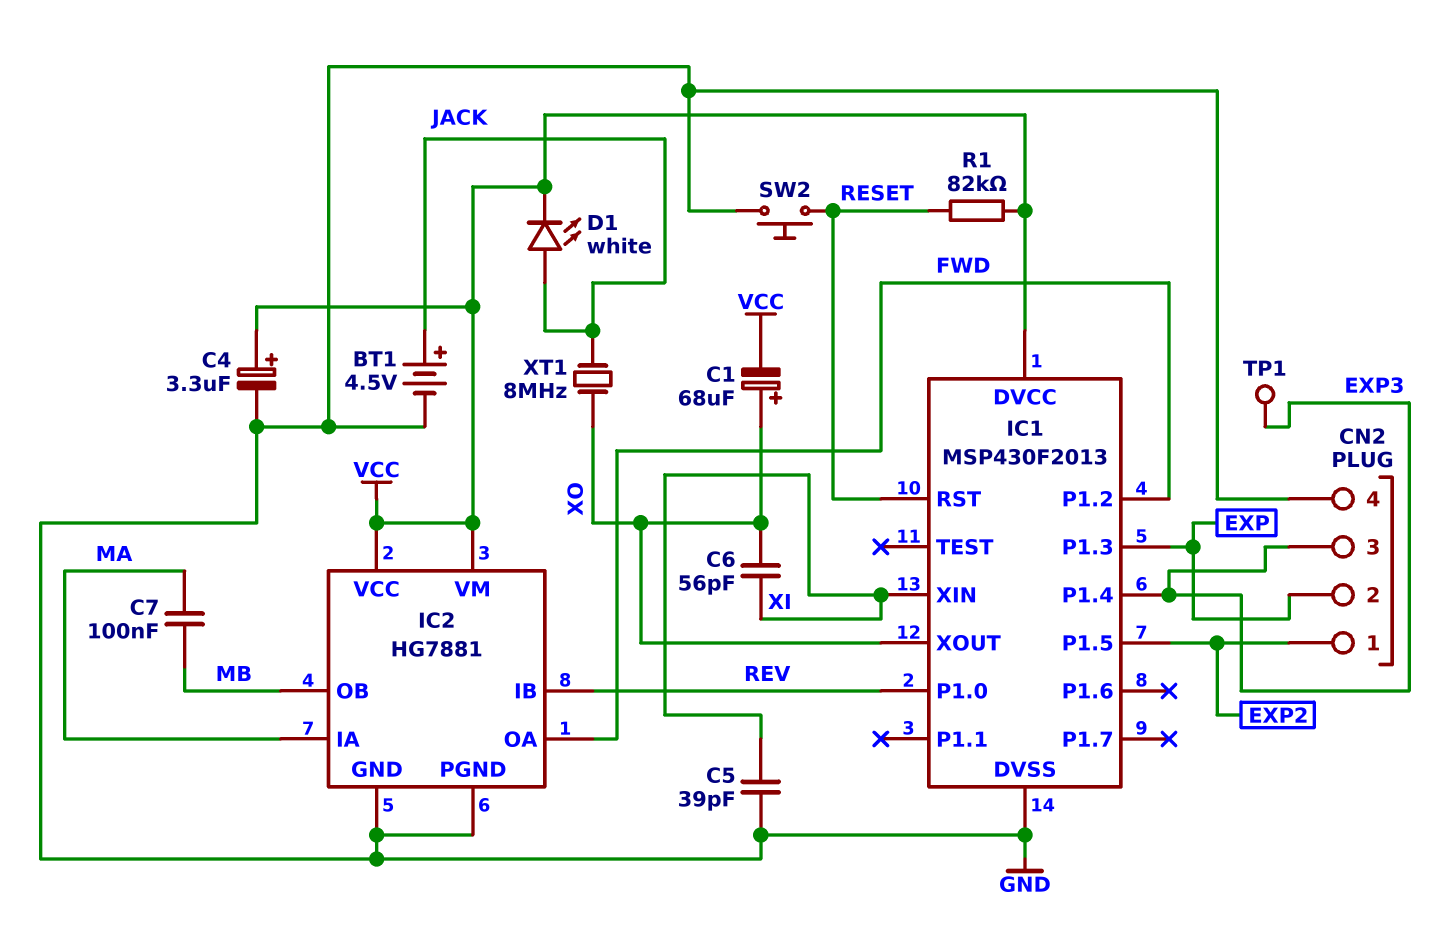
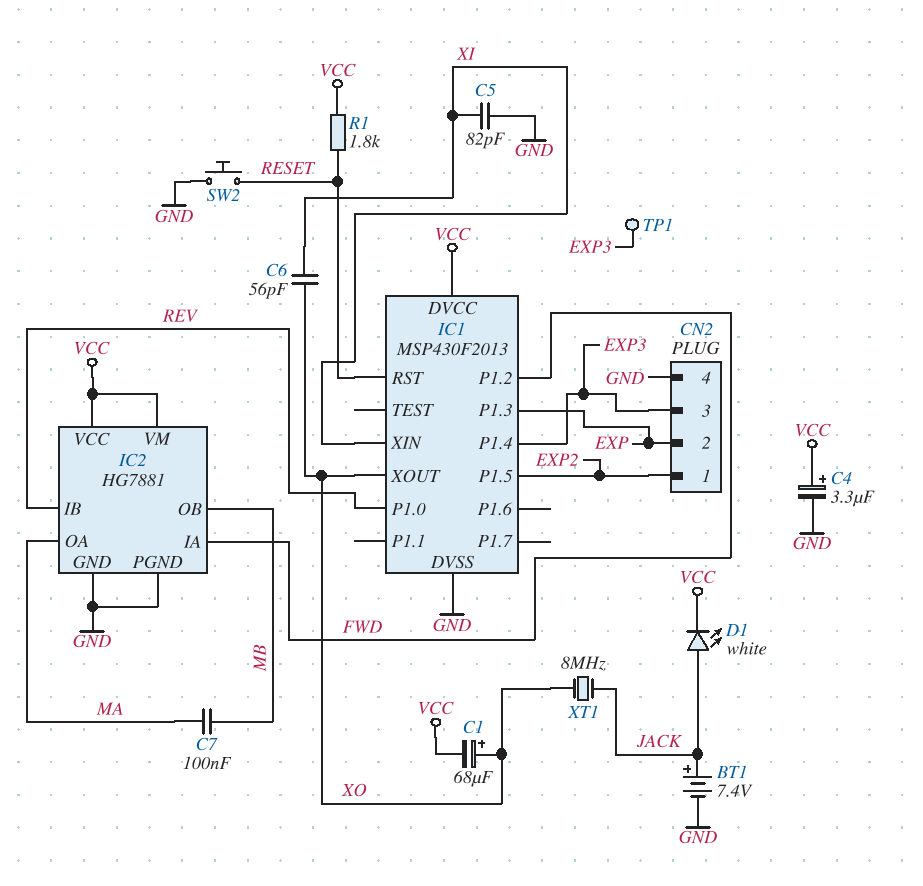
BT1: 4.5V (plus JACK, minus GND) -> 7.4V (plus JACK, minus GND)
C5: 39pF (GND, XI) -> 82pF (GND, XI)
IC2 pin IA: MA -> FWD
IC2 pin OA: FWD -> MA
R1: 82k (RESET, VCC) -> 1.8k (RESET, VCC)

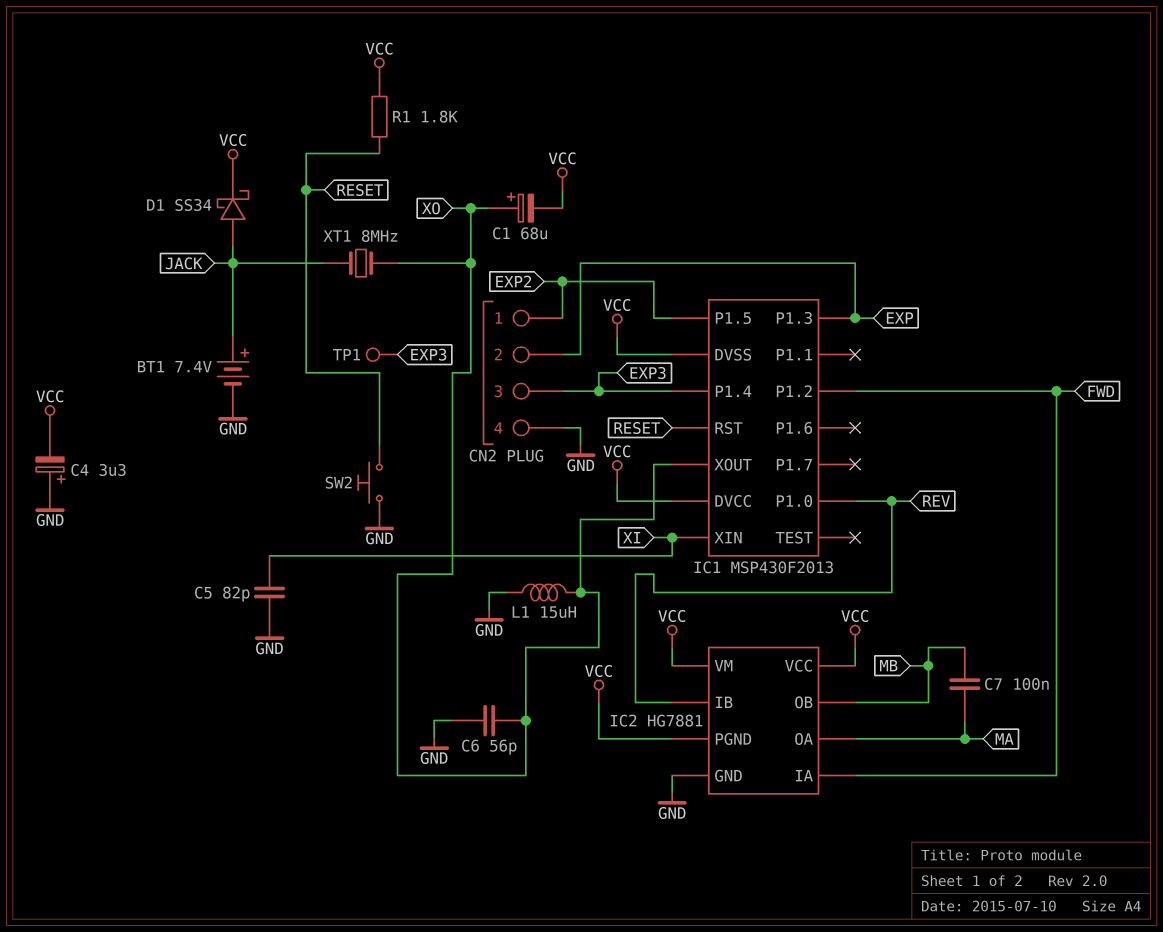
C4: 3.3uF (plus VCC, minus GND) -> 3.3uF (plus GND, minus VCC)
C6: 56pF (XI, XO) -> 56pF (GND, XO)
D1: LED white (A JACK, K VCC) -> schottky SS34 (A JACK, K VCC)
IC1 pin DVSS: GND -> VCC
IC2 pin PGND: GND -> VCC
L1: none -> 15uH (GND, XO)

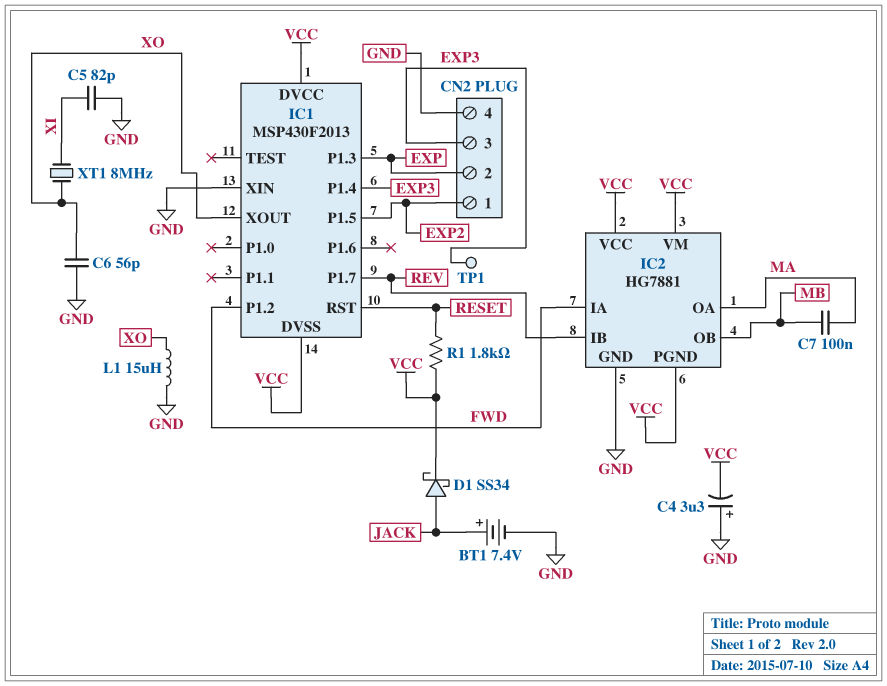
C1: 68uF (plus XO, minus VCC) -> none
IC1 pin P1.0: REV -> none
IC1 pin P1.7: none -> REV
IC1 pin XIN: XI -> GND
SW2: button (GND, RESET) -> none
XT1: 8MHz (JACK, XO) -> 8MHz (XI, XO)

